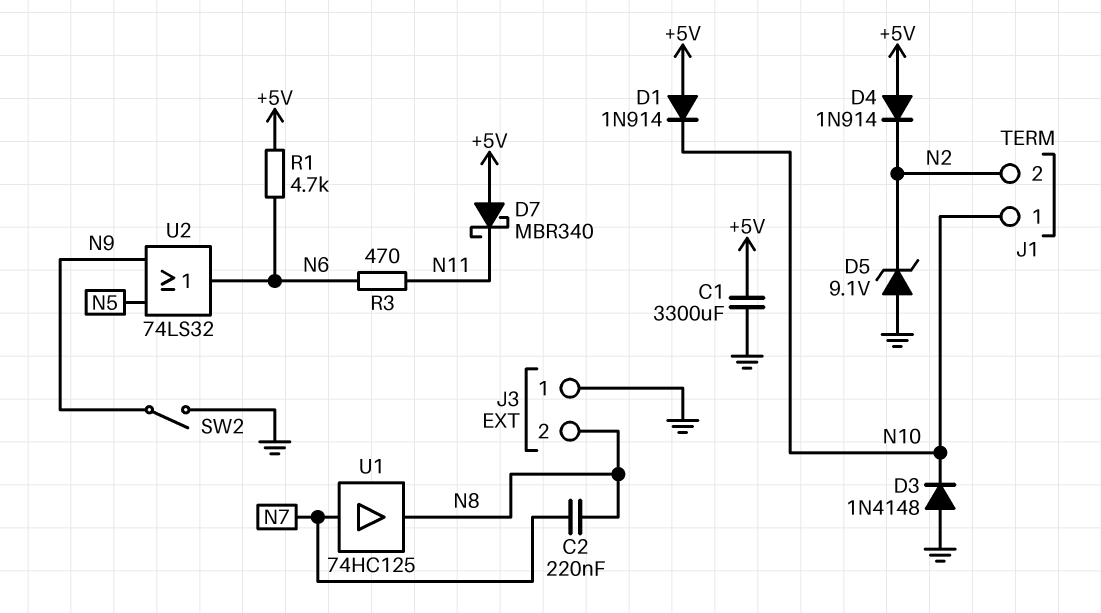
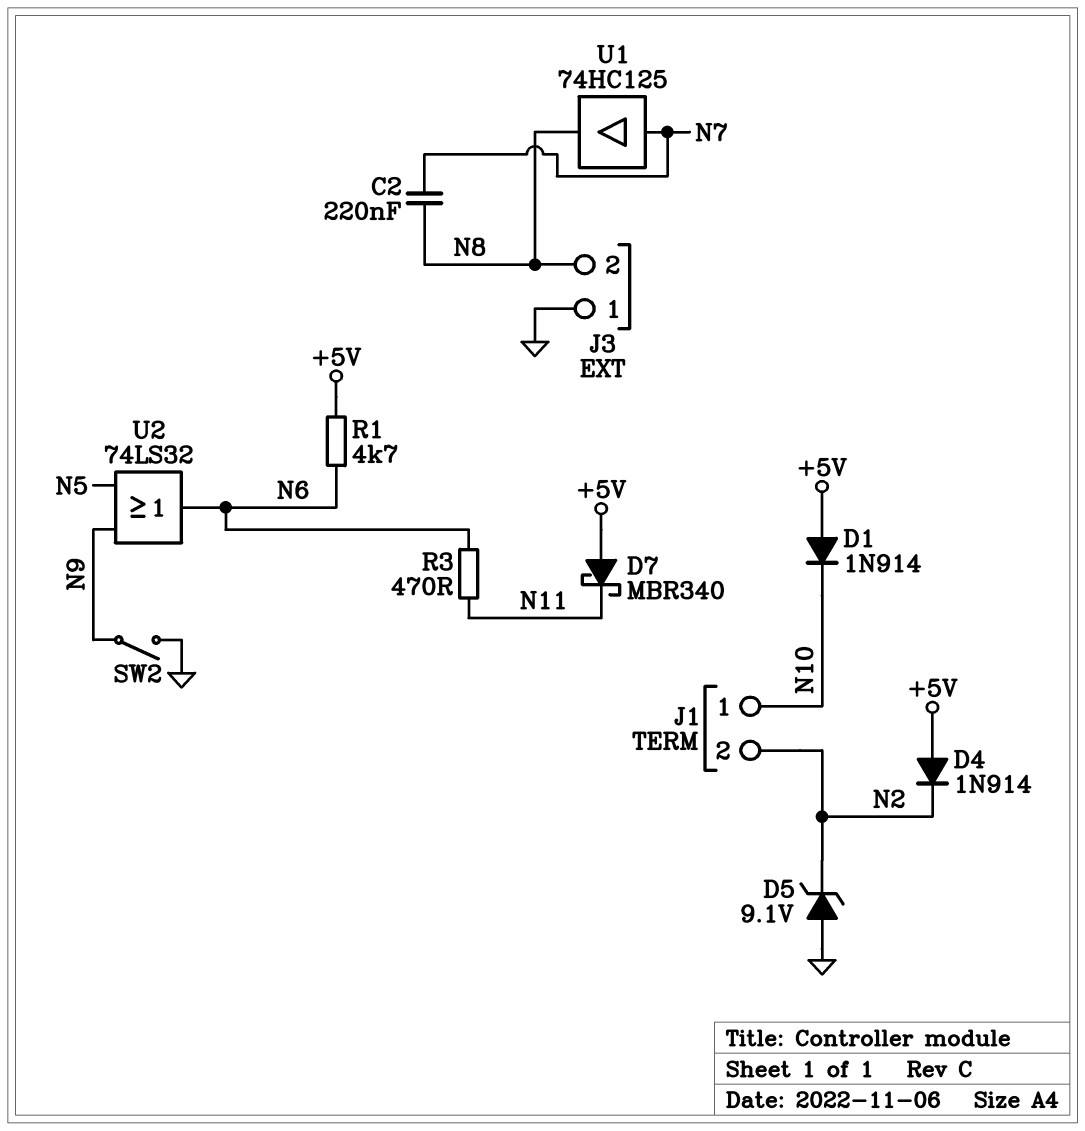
C1: 3300uF (+5V, GND) -> none
D3: diode 1N4148 (A GND, K N10) -> none

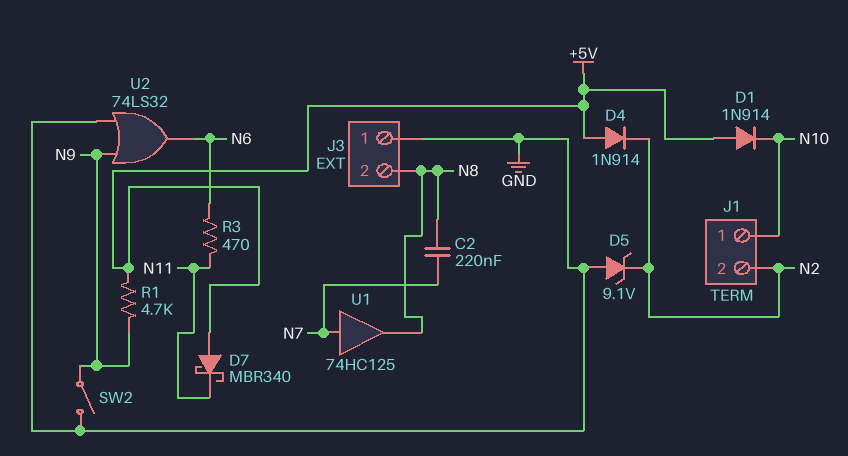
R1: 4.7k (+5V, N6) -> 4.7k (+5V, N9)
U2: OR 74LS32 (in N5, in N9, out N6) -> OR 74LS32 (in GND, in N9, out N6)

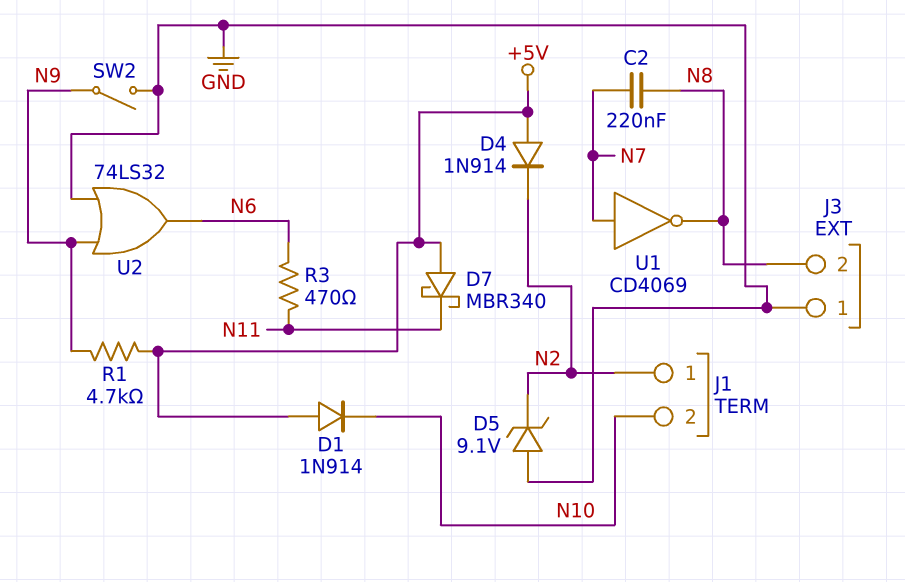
J1 pin 1: N10 -> N2
J1 pin 2: N2 -> N10
U1: buffer 74HC125 (in N7, out N8) -> NOT CD4069 (in N7, out N8)

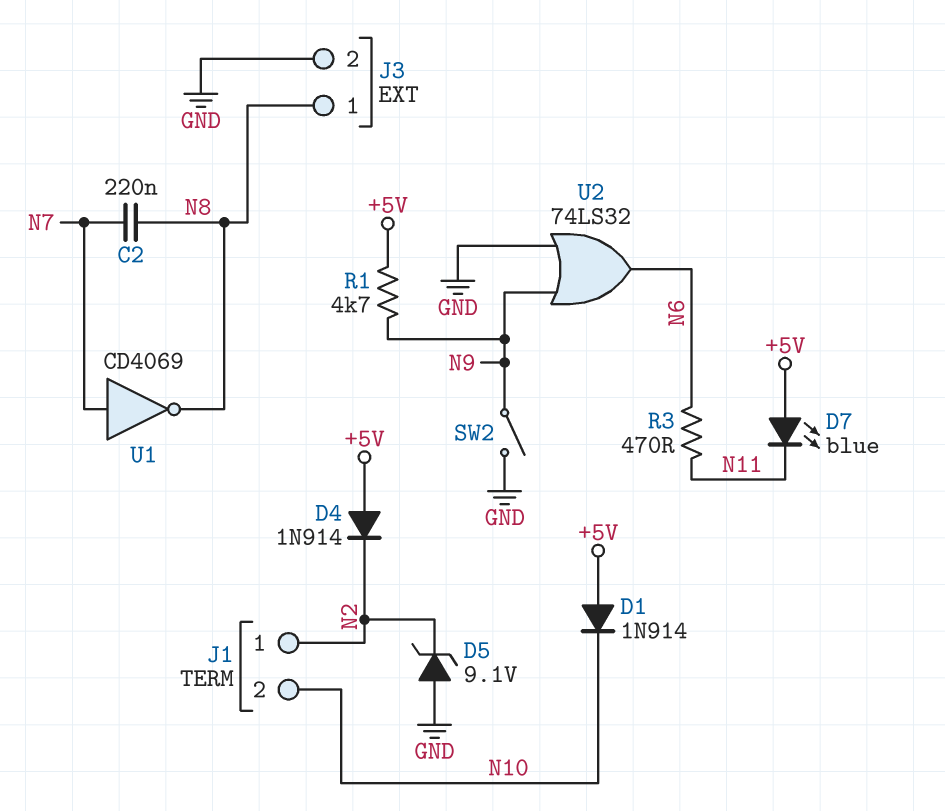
D7: schottky MBR340 (A +5V, K N11) -> LED blue (A +5V, K N11)
J3 pin 1: GND -> N8
J3 pin 2: N8 -> GND

